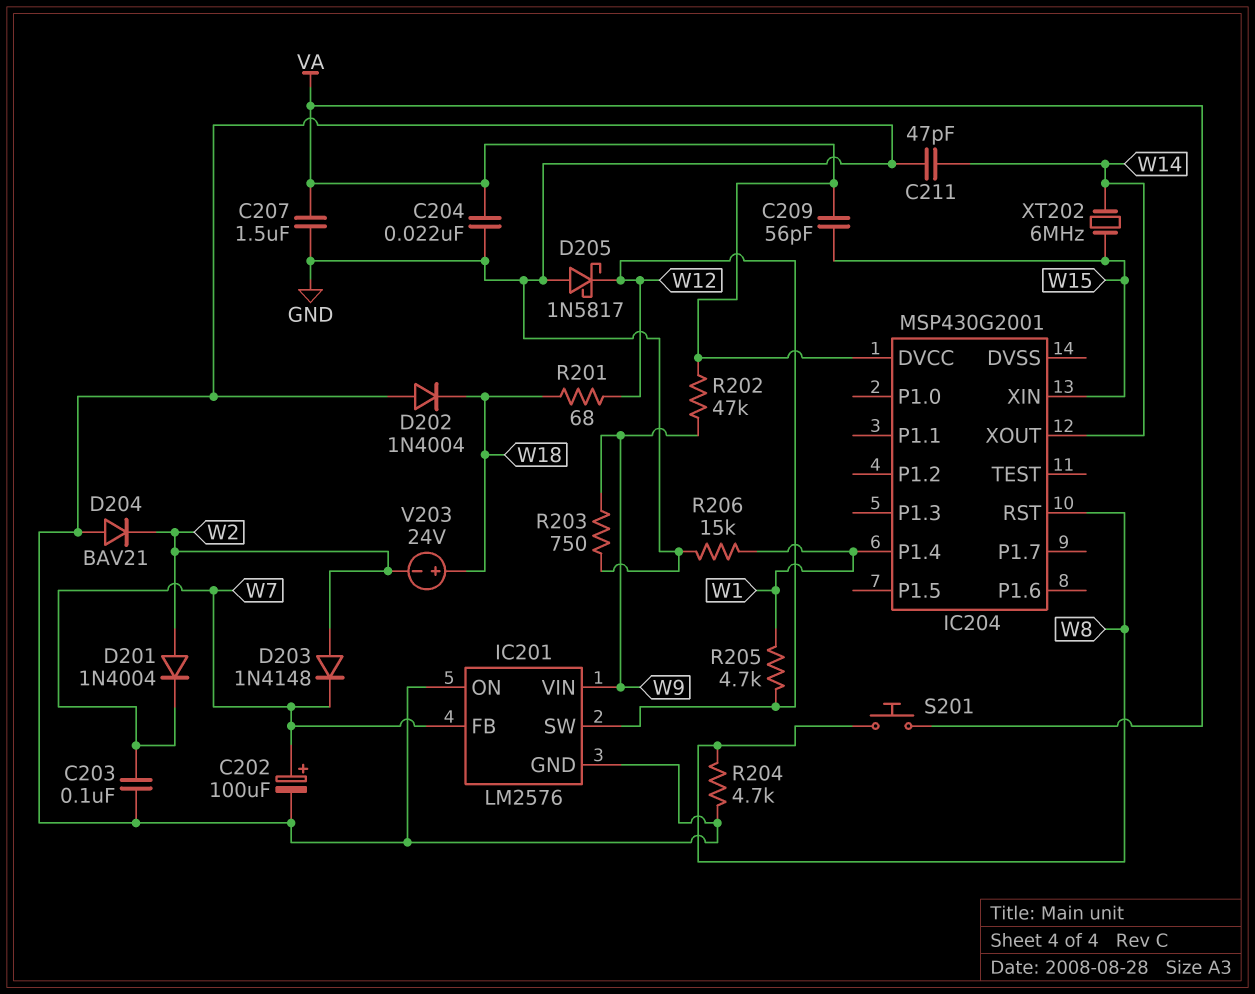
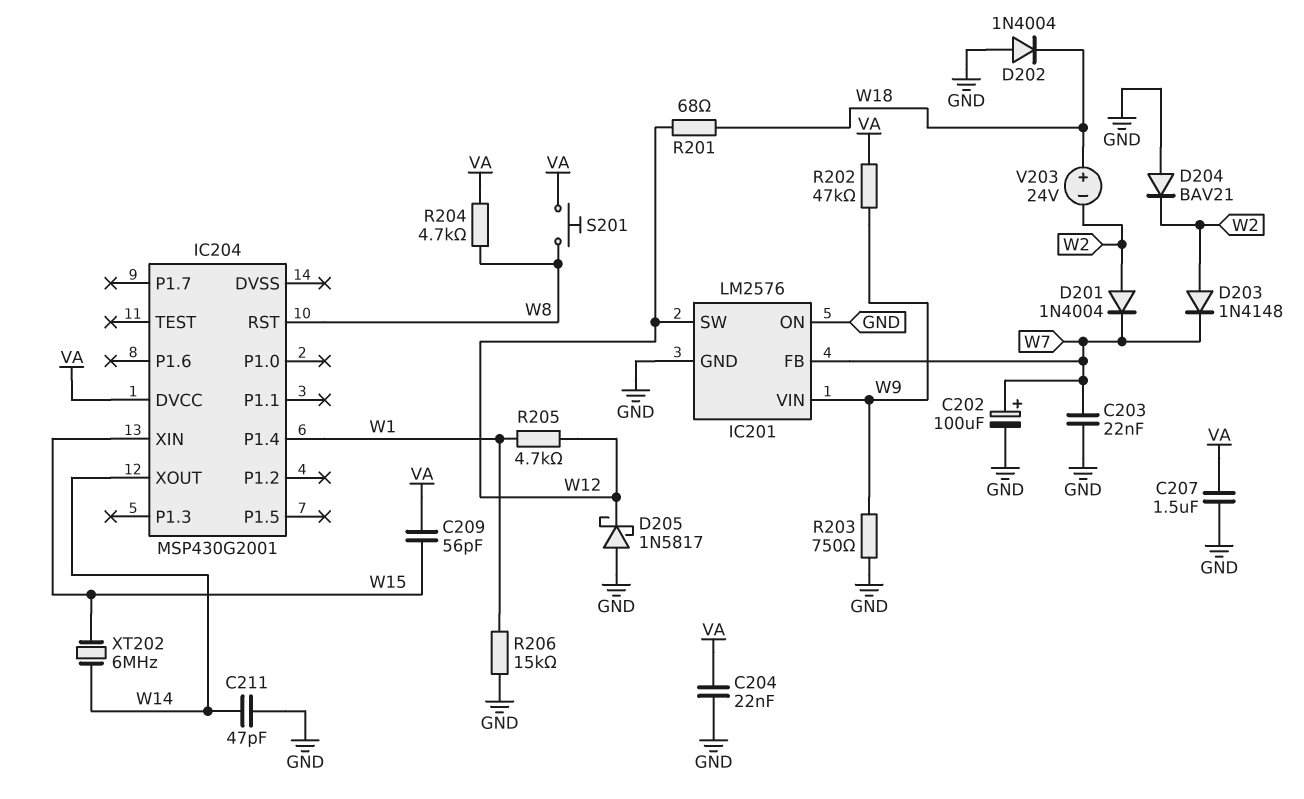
C203: 100nF (GND, W7) -> 22nF (GND, W7)
R204: 4.7k (GND, W8) -> 4.7k (VA, W8)

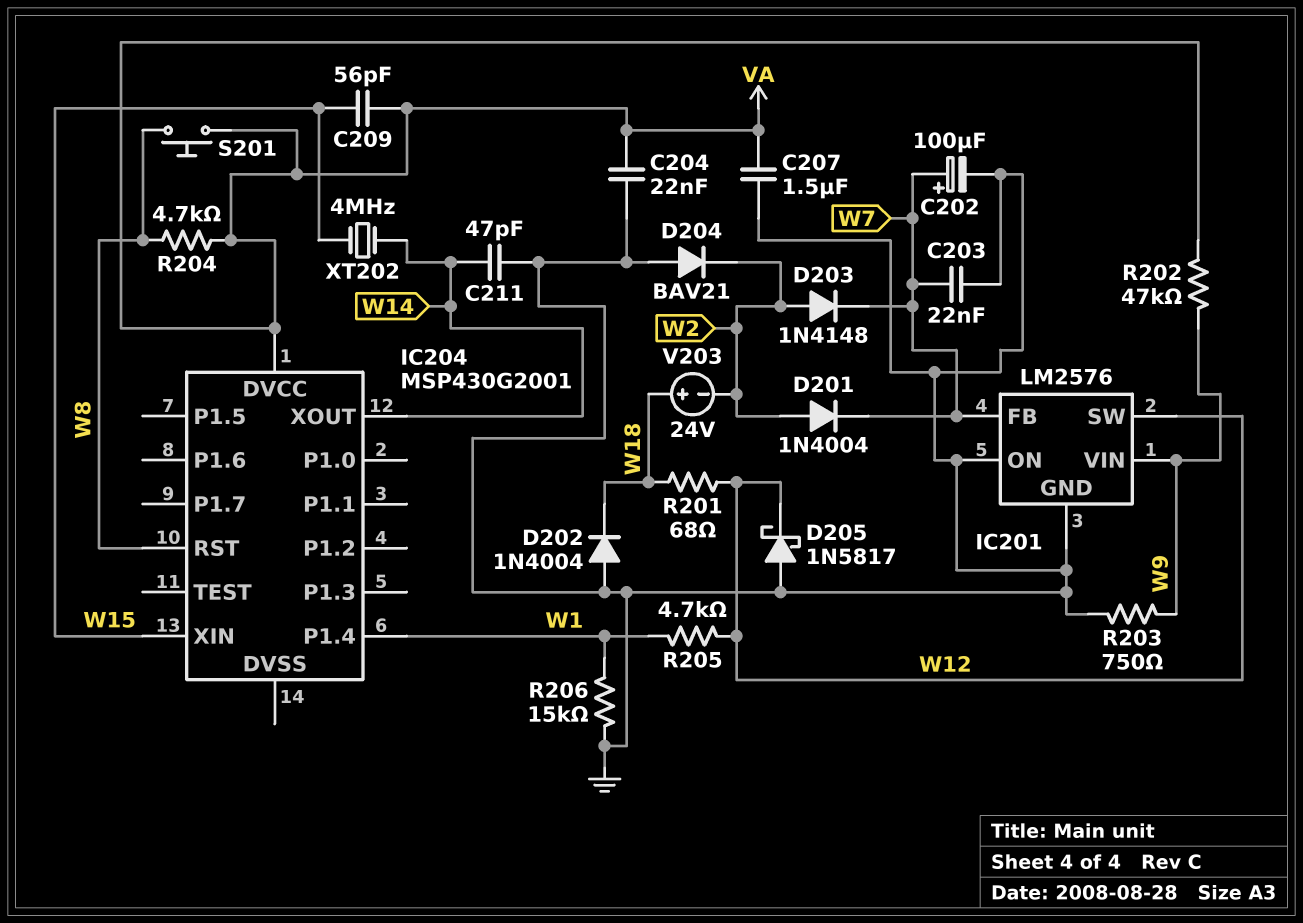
XT202: 6MHz (W14, W15) -> 4MHz (W14, W15)

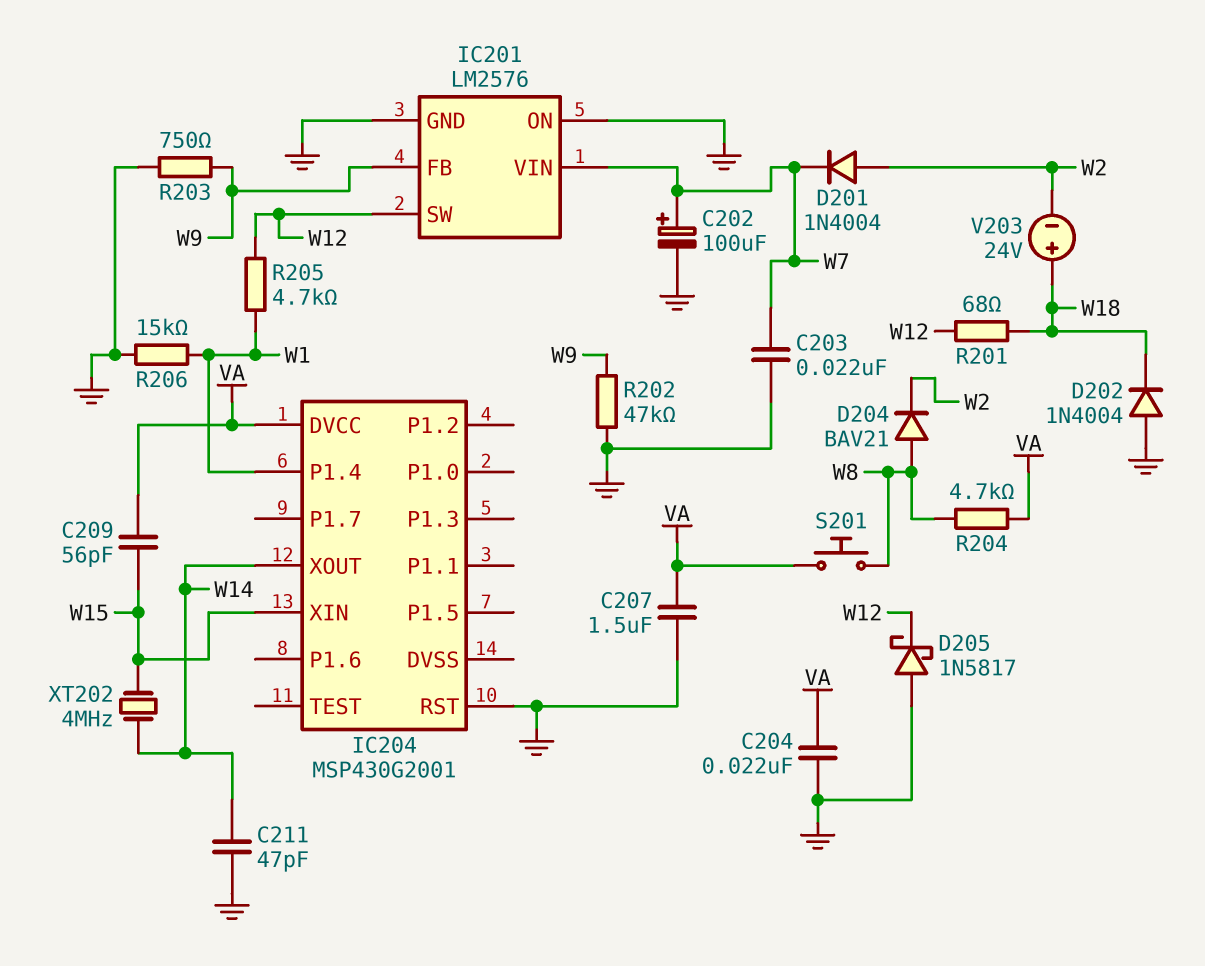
D203: diode 1N4148 (A W2, K W7) -> none
D204: diode BAV21 (A GND, K W2) -> diode BAV21 (A W8, K W2)
IC201 pin FB: W7 -> W9
IC201 pin VIN: W9 -> W7
IC204 pin RST: W8 -> GND
R202: 47k (VA, W9) -> 47k (GND, W9)

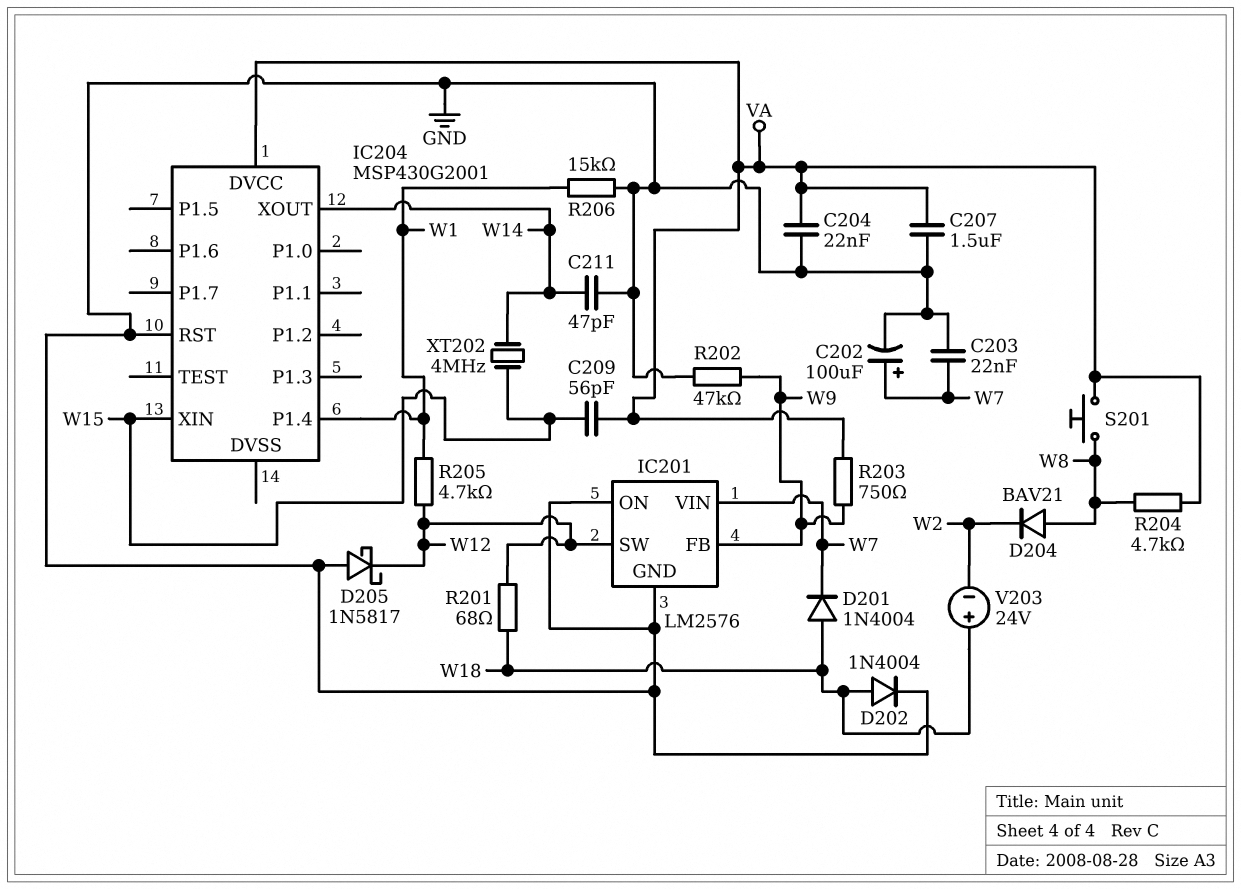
D201: diode 1N4004 (A W2, K W7) -> diode 1N4004 (A W18, K W7)
D202: diode 1N4004 (A GND, K W18) -> diode 1N4004 (A W18, K GND)
R203: 750 (GND, W9) -> 750 (VA, W9)

